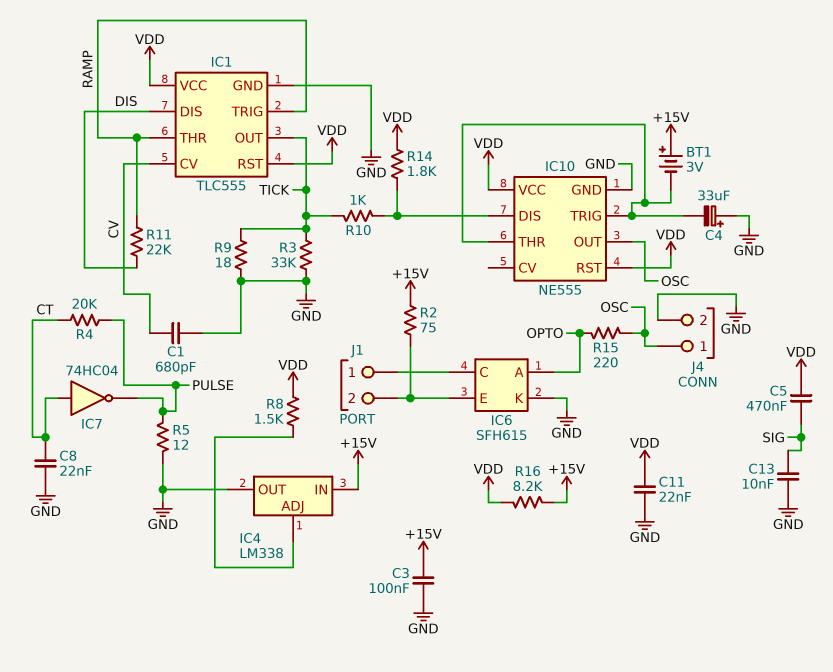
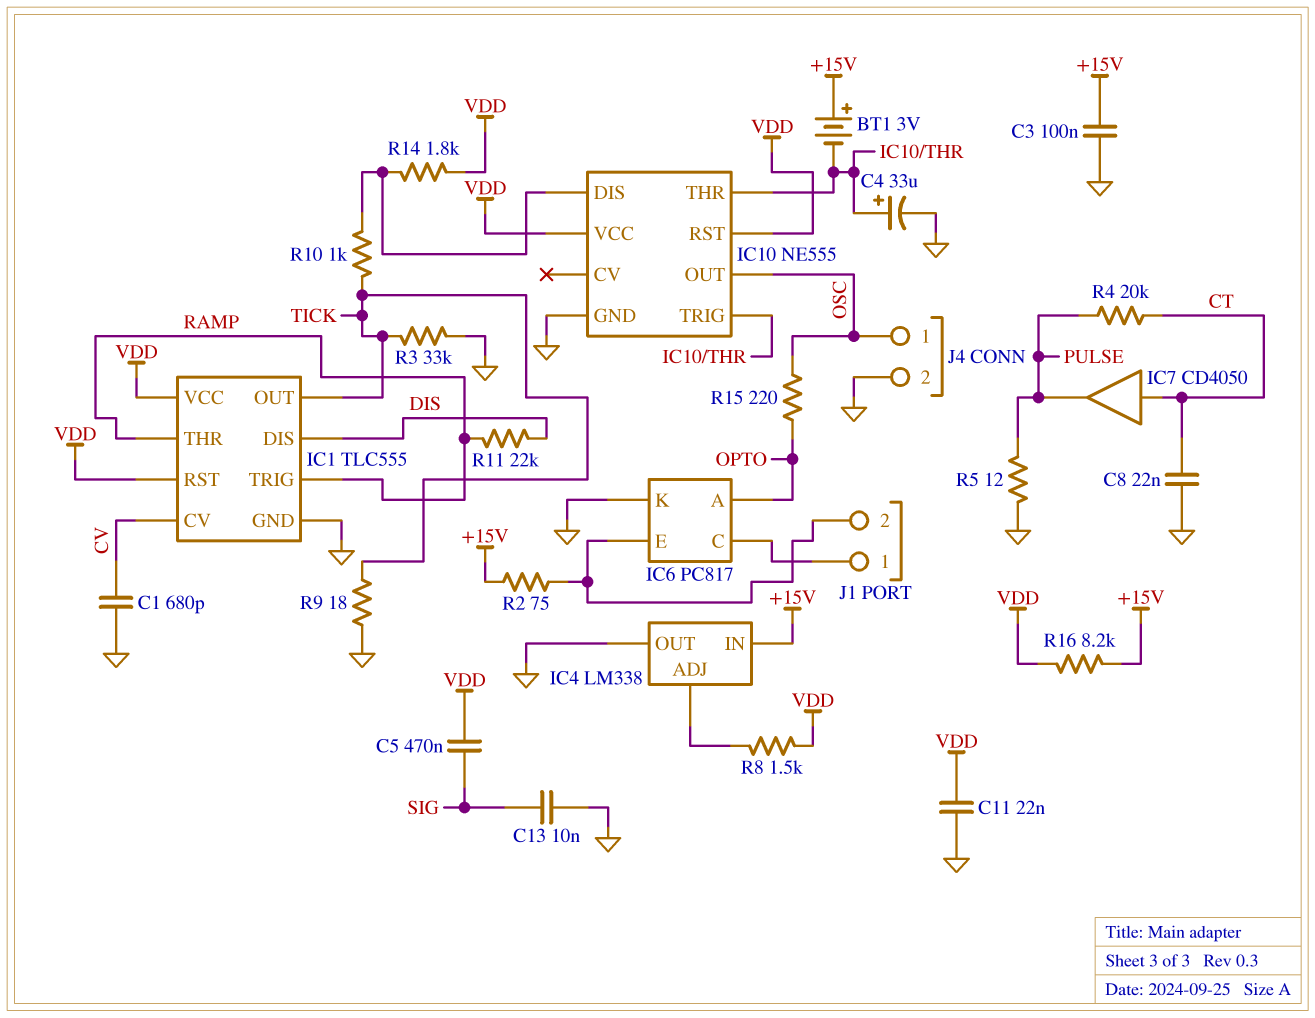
C4: 33uF (plus GND, minus IC10/THR) -> 33uF (plus IC10/THR, minus GND)
IC6: SFH615 -> PC817
IC7: NOT 74HC04 (in CT, out PULSE) -> buffer CD4050 (in CT, out PULSE)

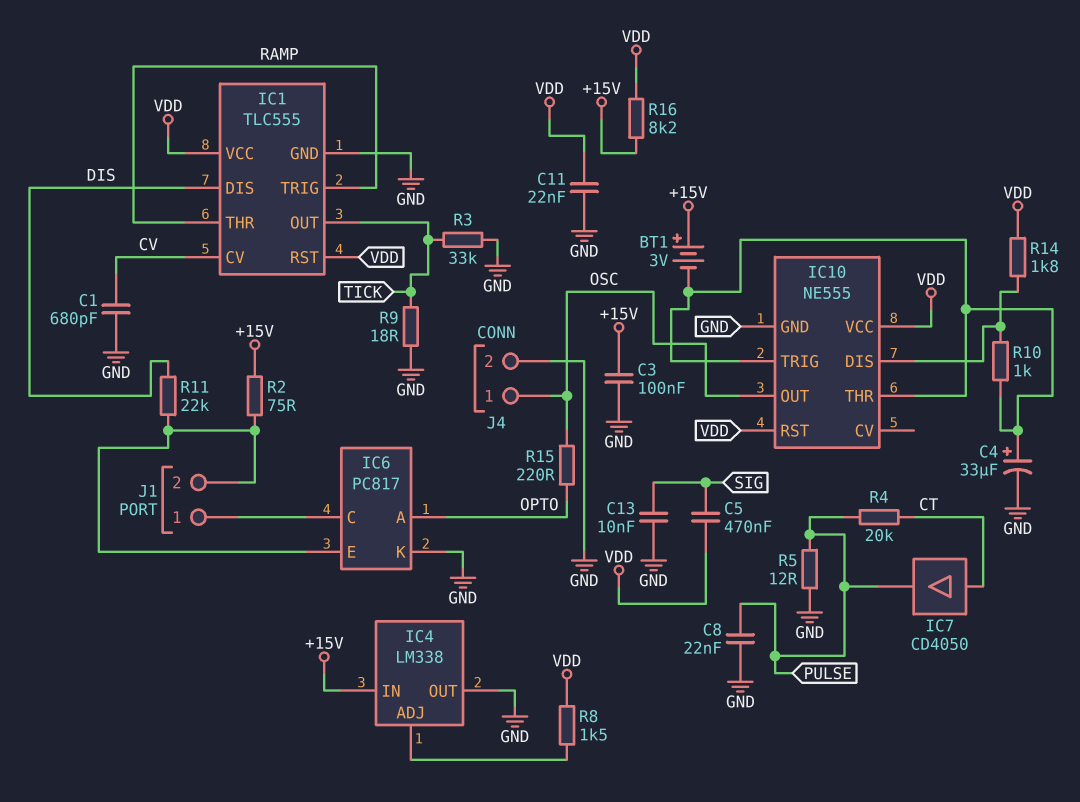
C8: 22nF (CT, GND) -> 22nF (GND, PULSE)
R10: 1k (IC10/DIS, TICK) -> 1k (IC10/DIS, IC10/THR)
R11: 22k (DIS, RAMP) -> 22k (DIS, IC6/E)

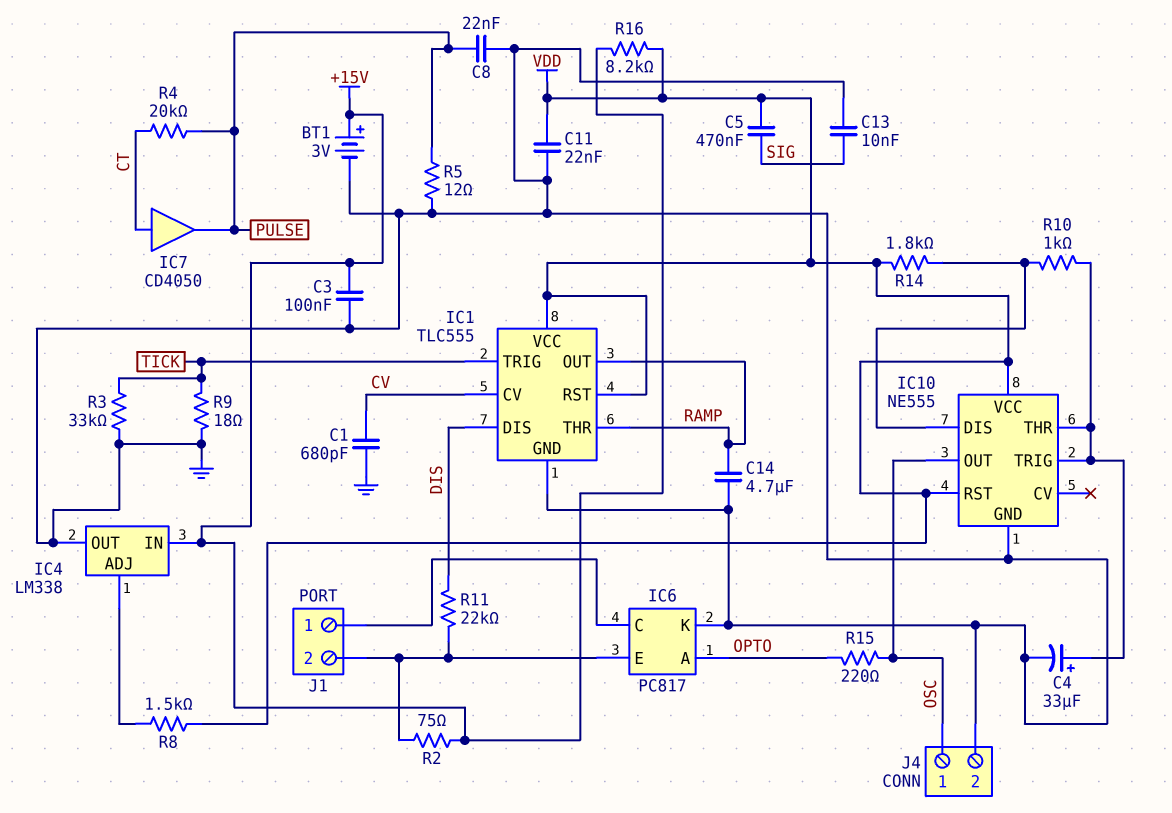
BT1: 3V (plus +15V, minus IC10/THR) -> 3V (plus +15V, minus GND)
C14: none -> 4.7uF (GND, RAMP)
IC1 pin OUT: TICK -> RAMP
IC1 pin TRIG: RAMP -> TICK

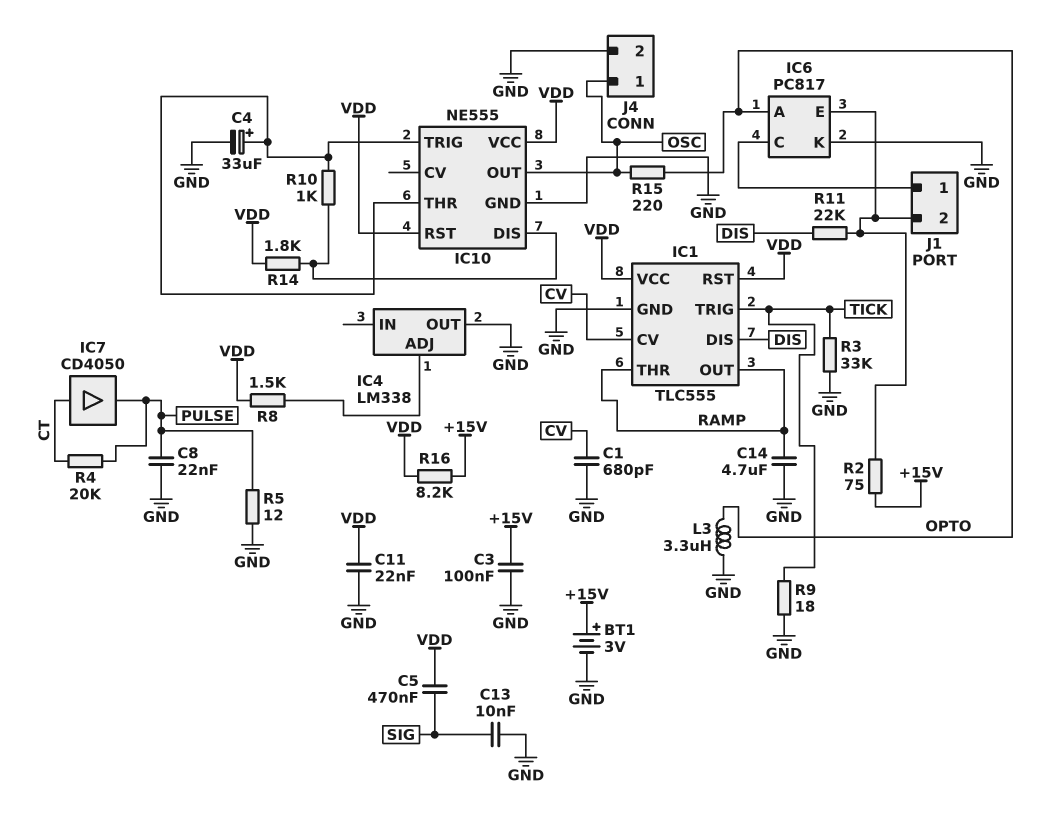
IC4 pin IN: +15V -> none
L3: none -> 3.3uH (GND, OPTO)

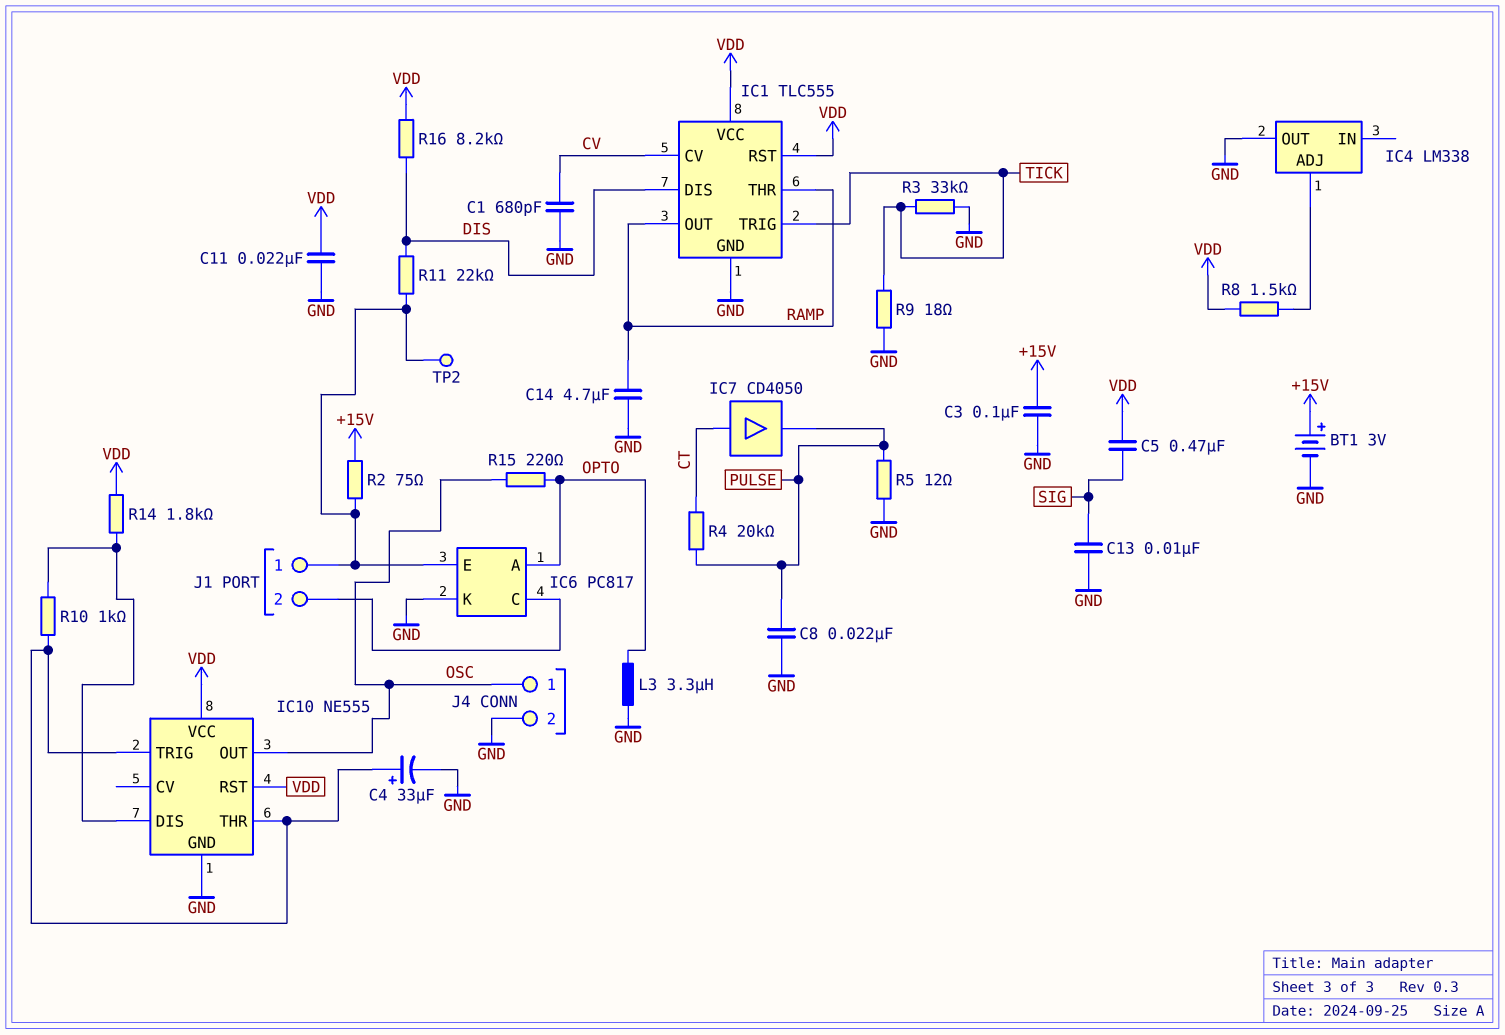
J1 pin 1: IC6/C -> IC6/E
J1 pin 2: IC6/E -> IC6/C
R16: 8.2k (+15V, VDD) -> 8.2k (DIS, VDD)
TP2: none -> test point (IC6/E)

